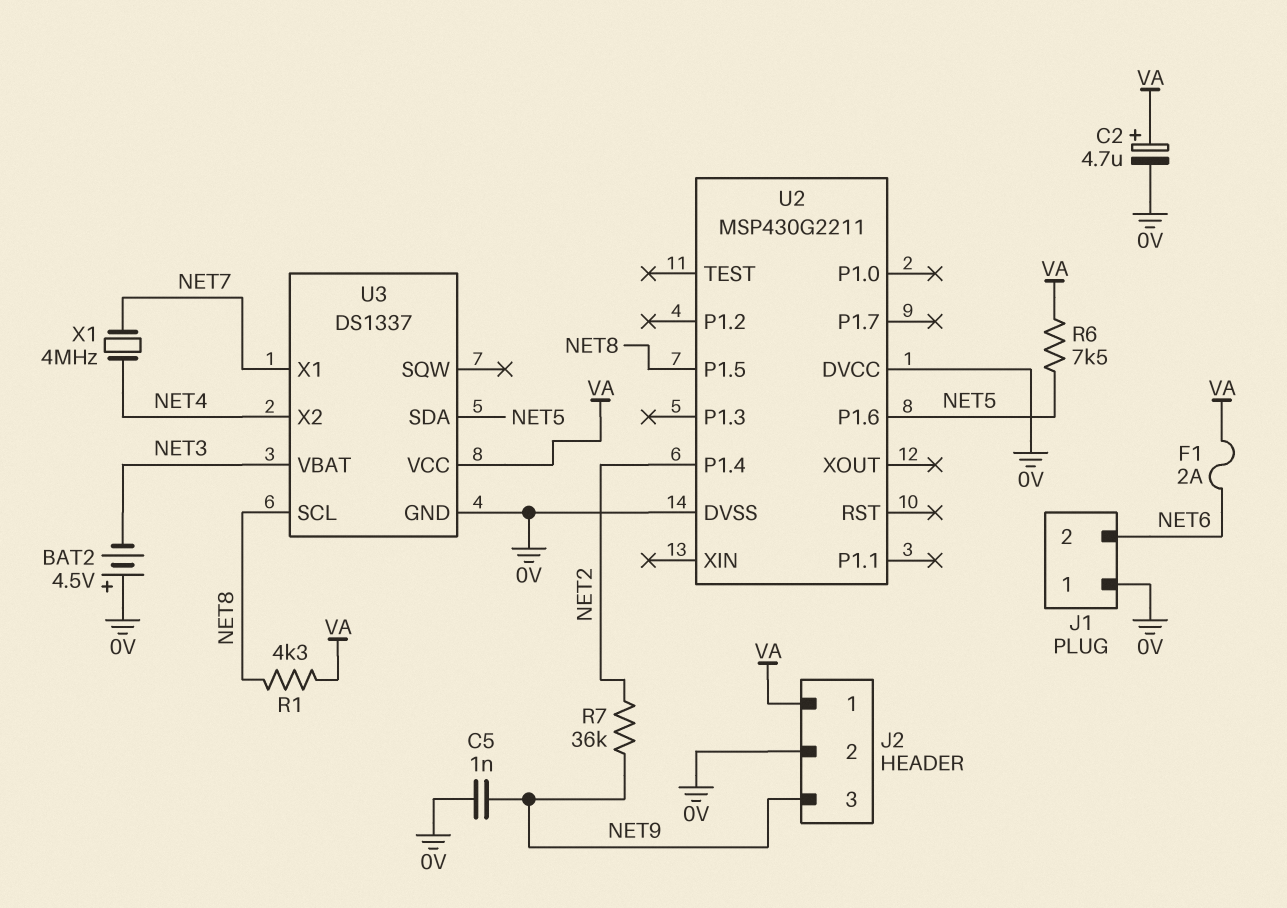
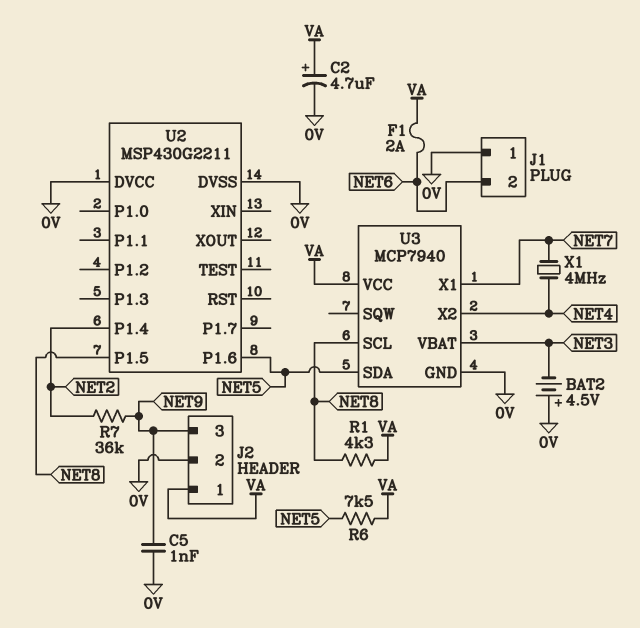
U3: DS1337 -> MCP7940

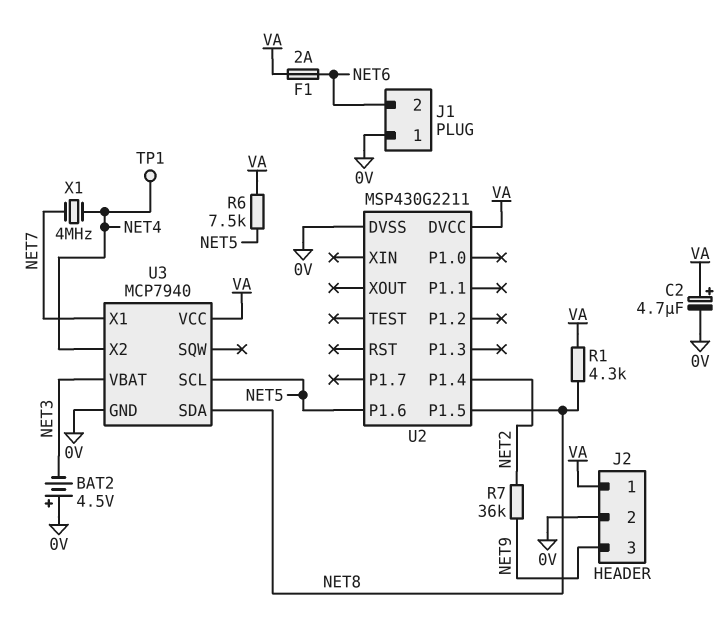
C5: 1nF (0V, NET9) -> none
TP1: none -> test point (NET4)
U2 pin DVCC: 0V -> VA
U3 pin SCL: NET8 -> NET5
U3 pin SDA: NET5 -> NET8

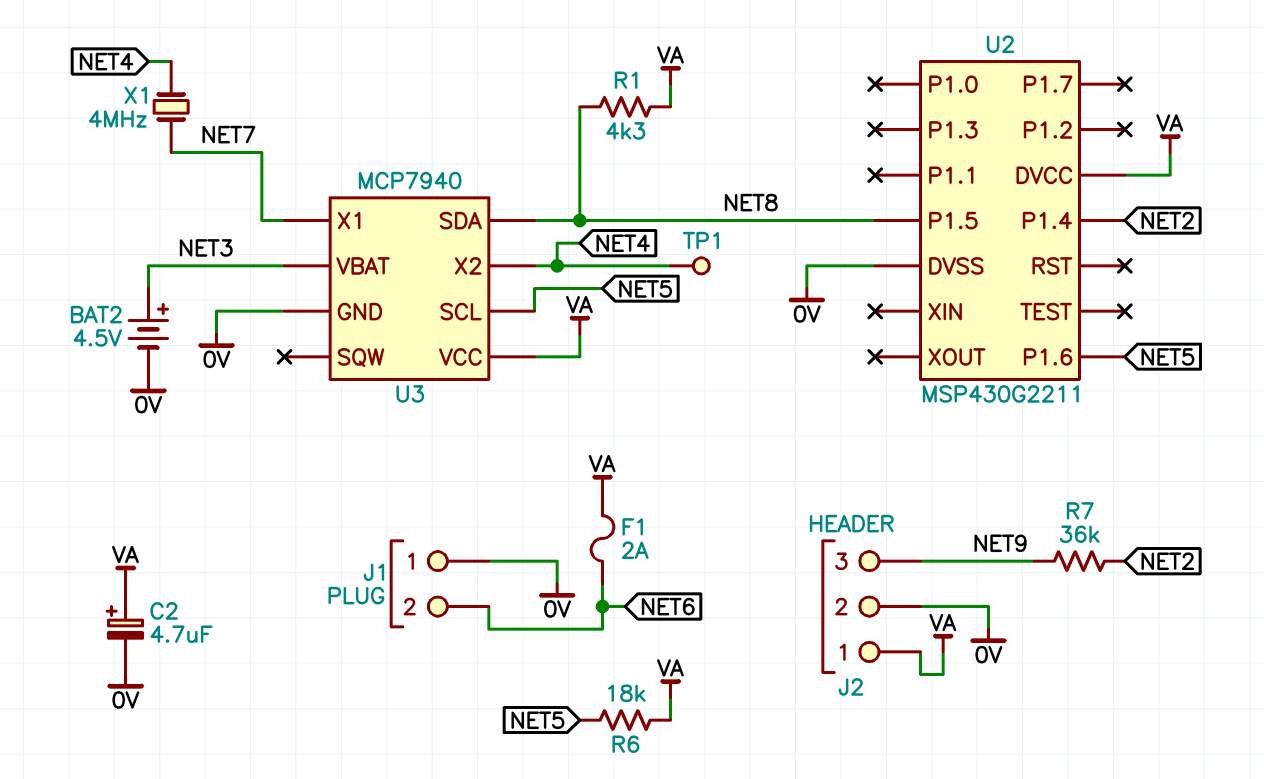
BAT2: 4.5V (plus 0V, minus NET3) -> 4.5V (plus NET3, minus 0V)
R6: 7.5k (NET5, VA) -> 18k (NET5, VA)

